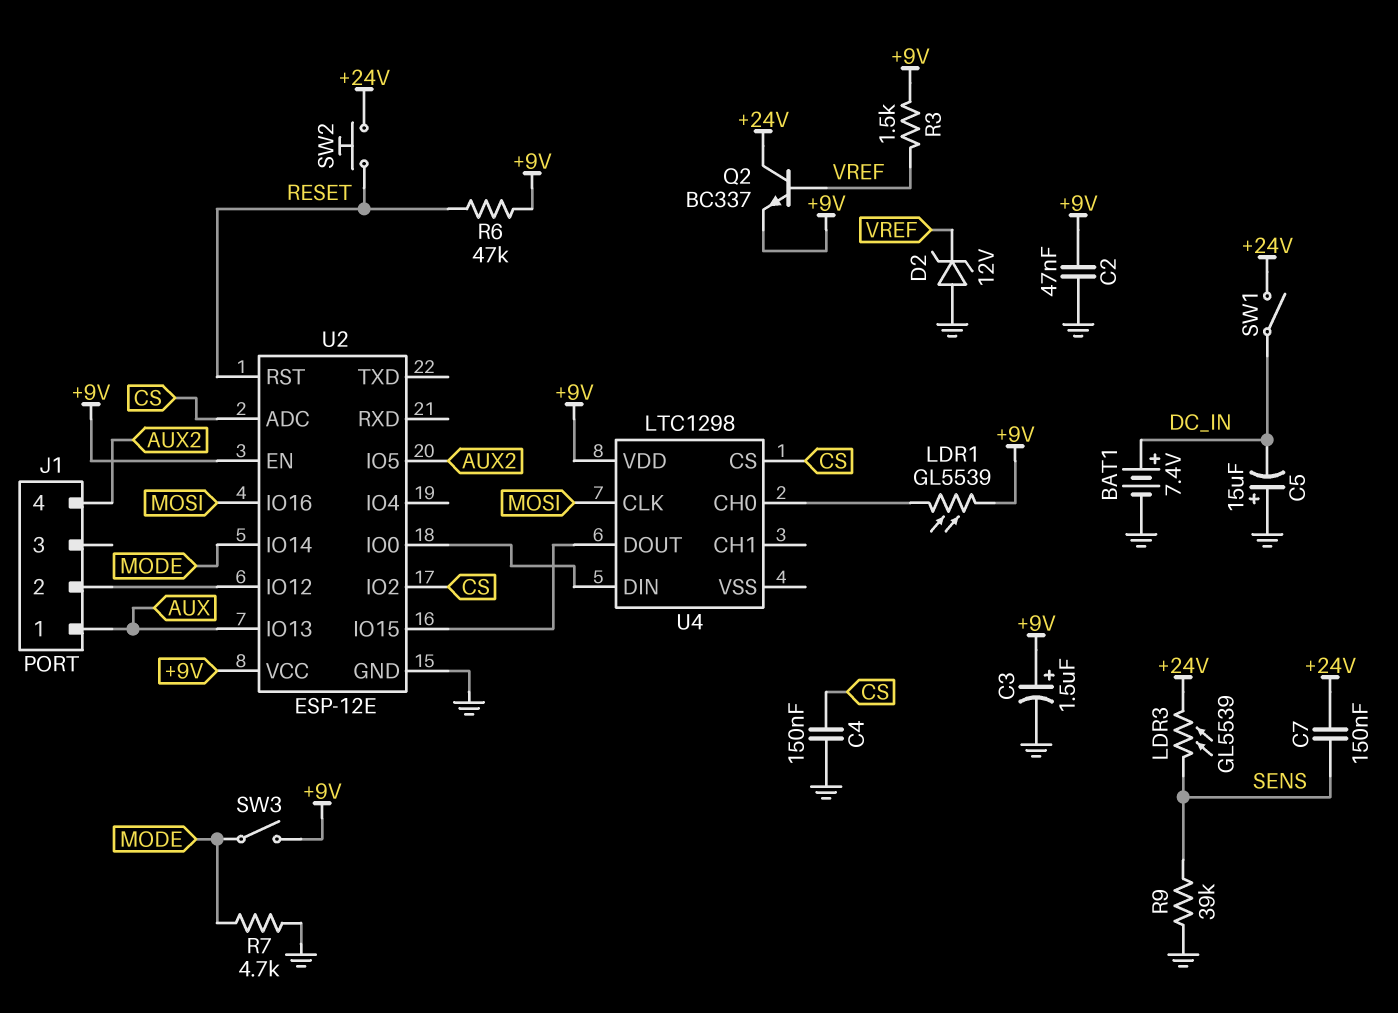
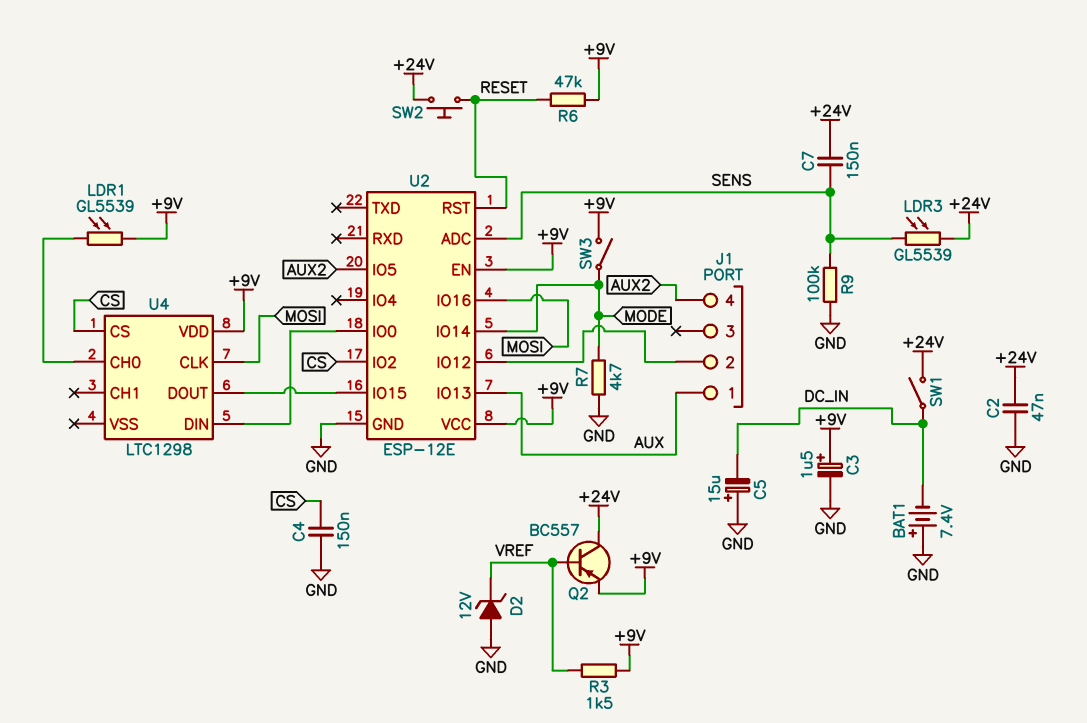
BAT1: 7.4V (plus DC_IN, minus GND) -> 7.4V (plus GND, minus DC_IN)
C2: 47nF (+9V, GND) -> 47nF (+24V, GND)
Q2: NPN BC337 (B VREF, C +24V, E +9V) -> PNP BC557 (B VREF, C +24V, E +9V)
R9: 39k (GND, SENS) -> 100k (GND, SENS)
U2 pin ADC: CS -> SENS

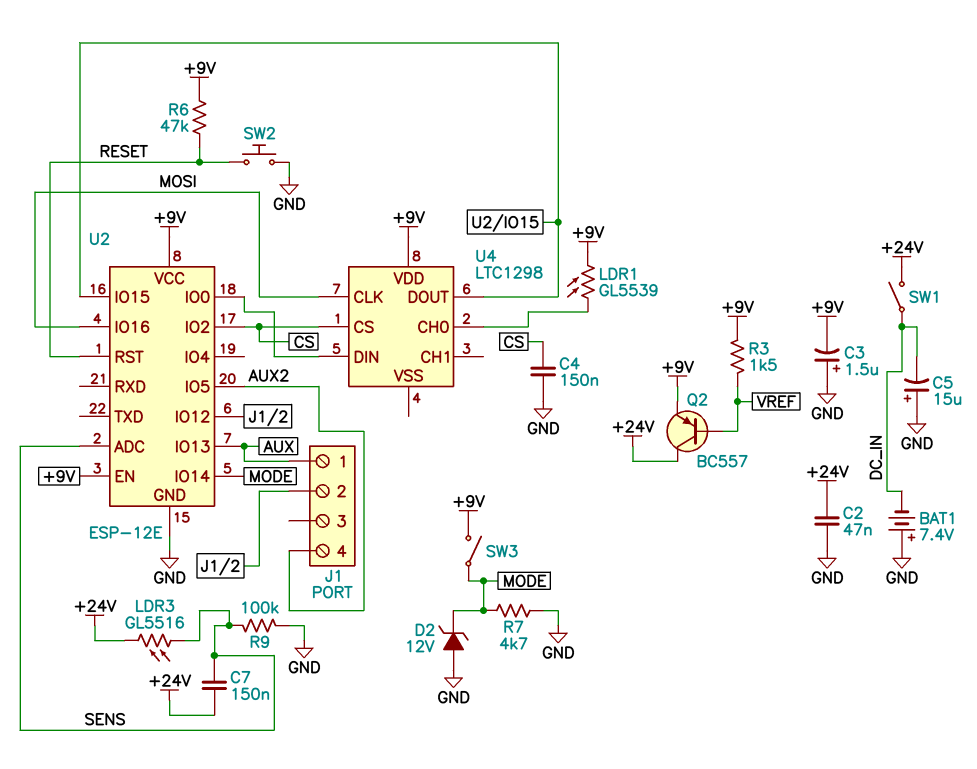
C3: 1.5uF (plus +9V, minus GND) -> 1.5uF (plus GND, minus +9V)
D2: zener 12V (A GND, K VREF) -> zener 12V (A GND, K MODE)
LDR3: GL5539 (+24V, SENS) -> GL5516 (+24V, SENS)
SW2: button (+24V, RESET) -> button (GND, RESET)

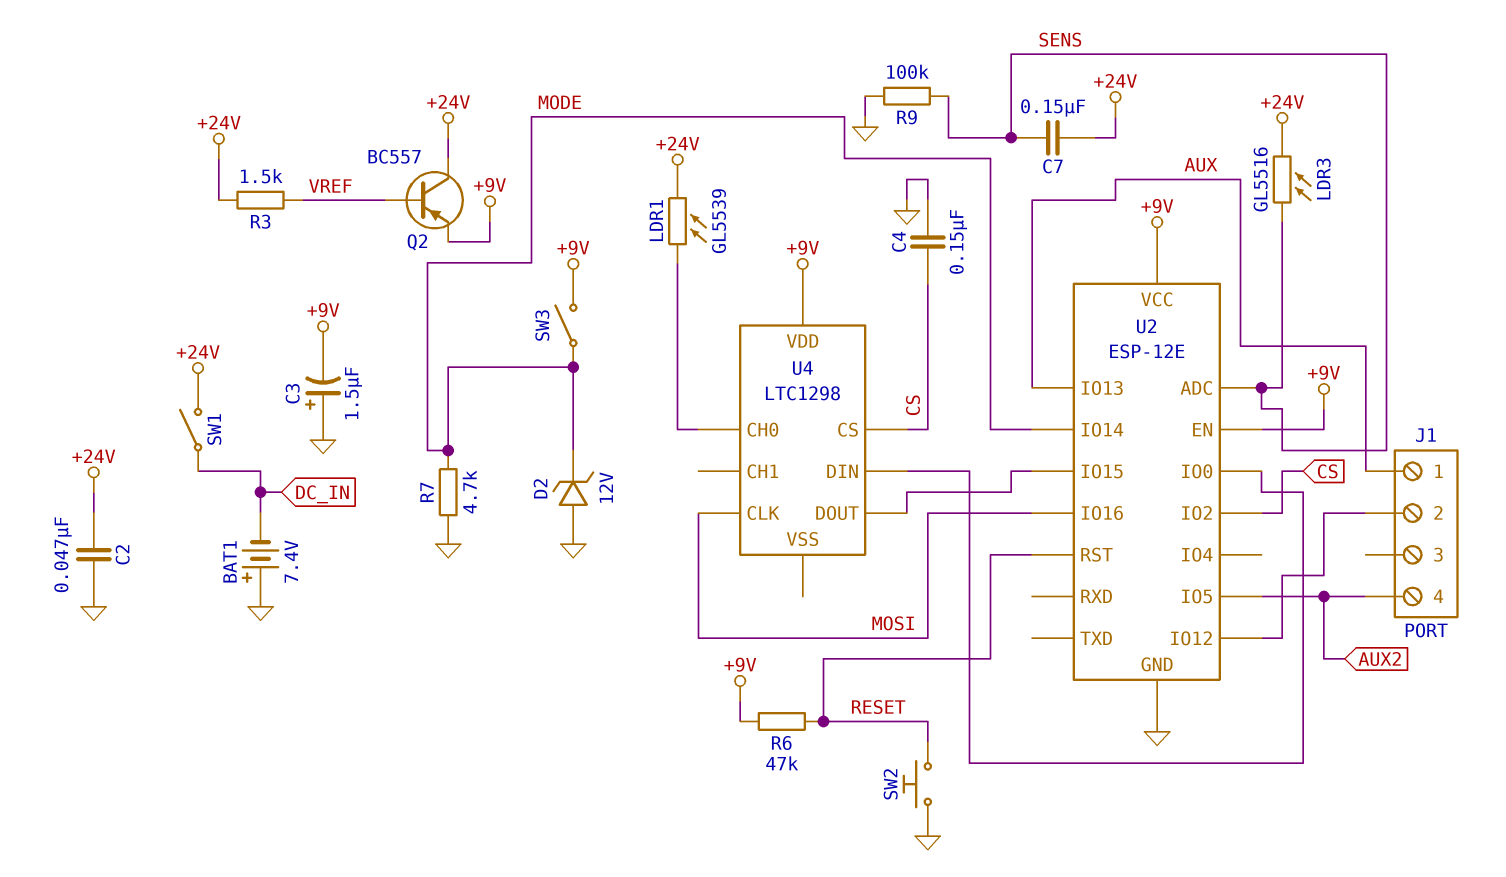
C5: 15uF (plus GND, minus DC_IN) -> none
LDR1: GL5539 (+9V, U4/CH0) -> GL5539 (+24V, U4/CH0)
R3: 1.5k (+9V, VREF) -> 1.5k (+24V, VREF)

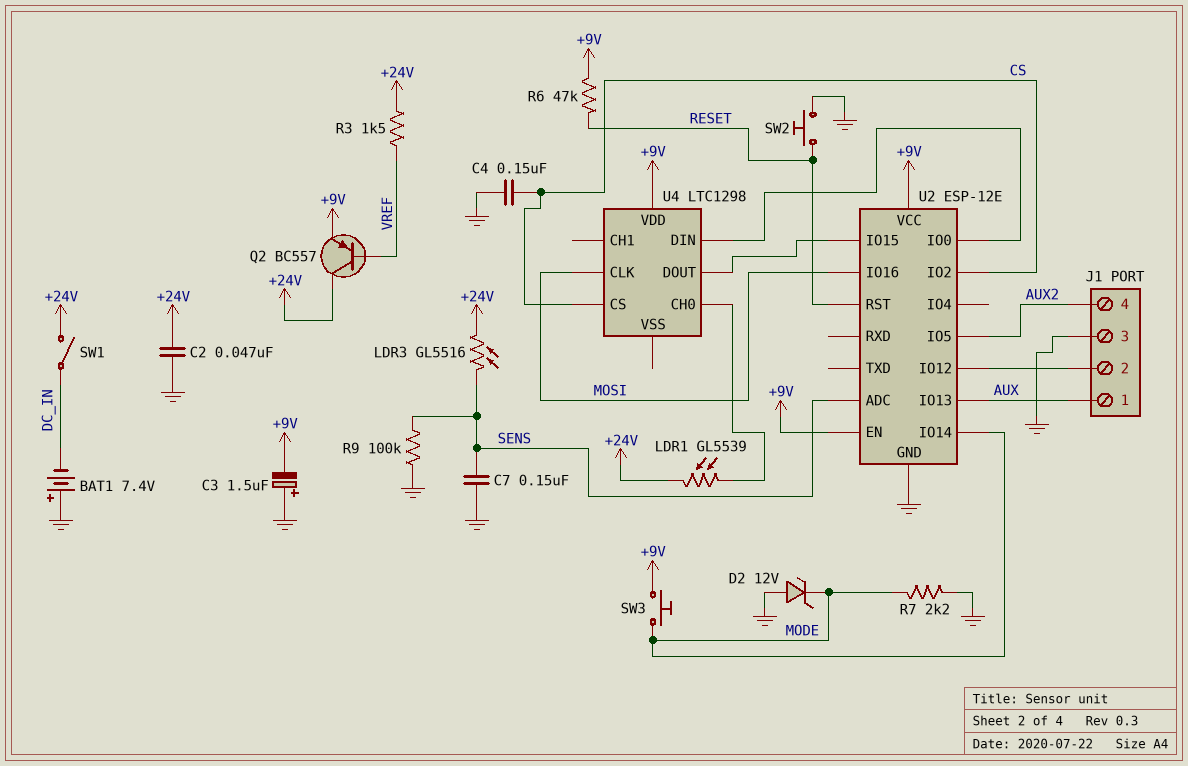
C7: 150nF (+24V, SENS) -> 150nF (GND, SENS)
J1 pin 3: none -> GND
R7: 4.7k (GND, MODE) -> 2.2k (GND, MODE)
SW3: switch (+9V, MODE) -> button (+9V, MODE)

